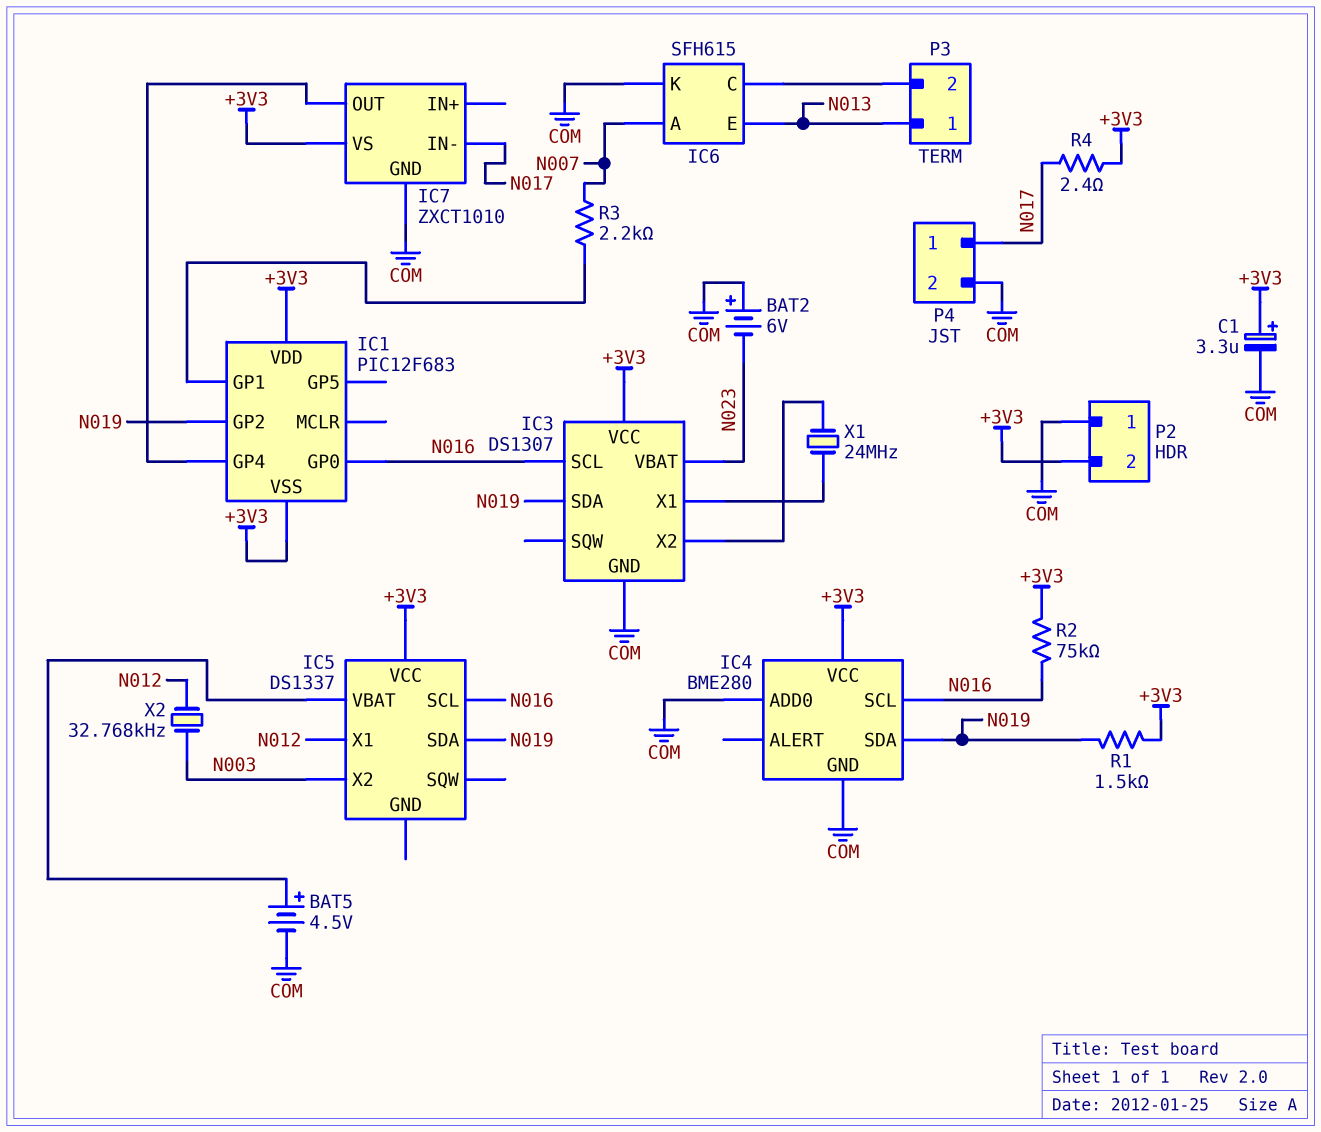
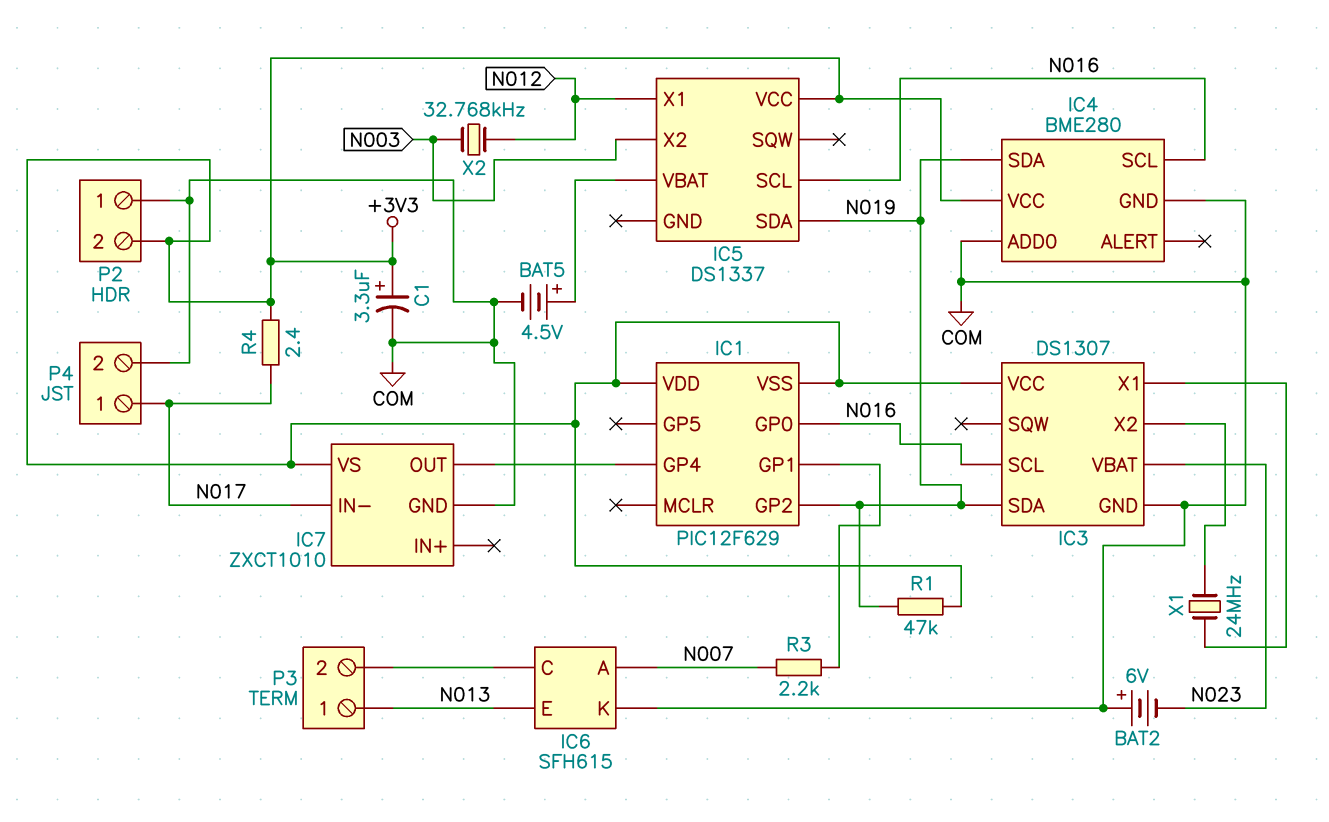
IC1: PIC12F683 -> PIC12F629
R1: 1.5k (+3V3, N019) -> 47k (+3V3, N019)
R2: 75k (+3V3, N016) -> none

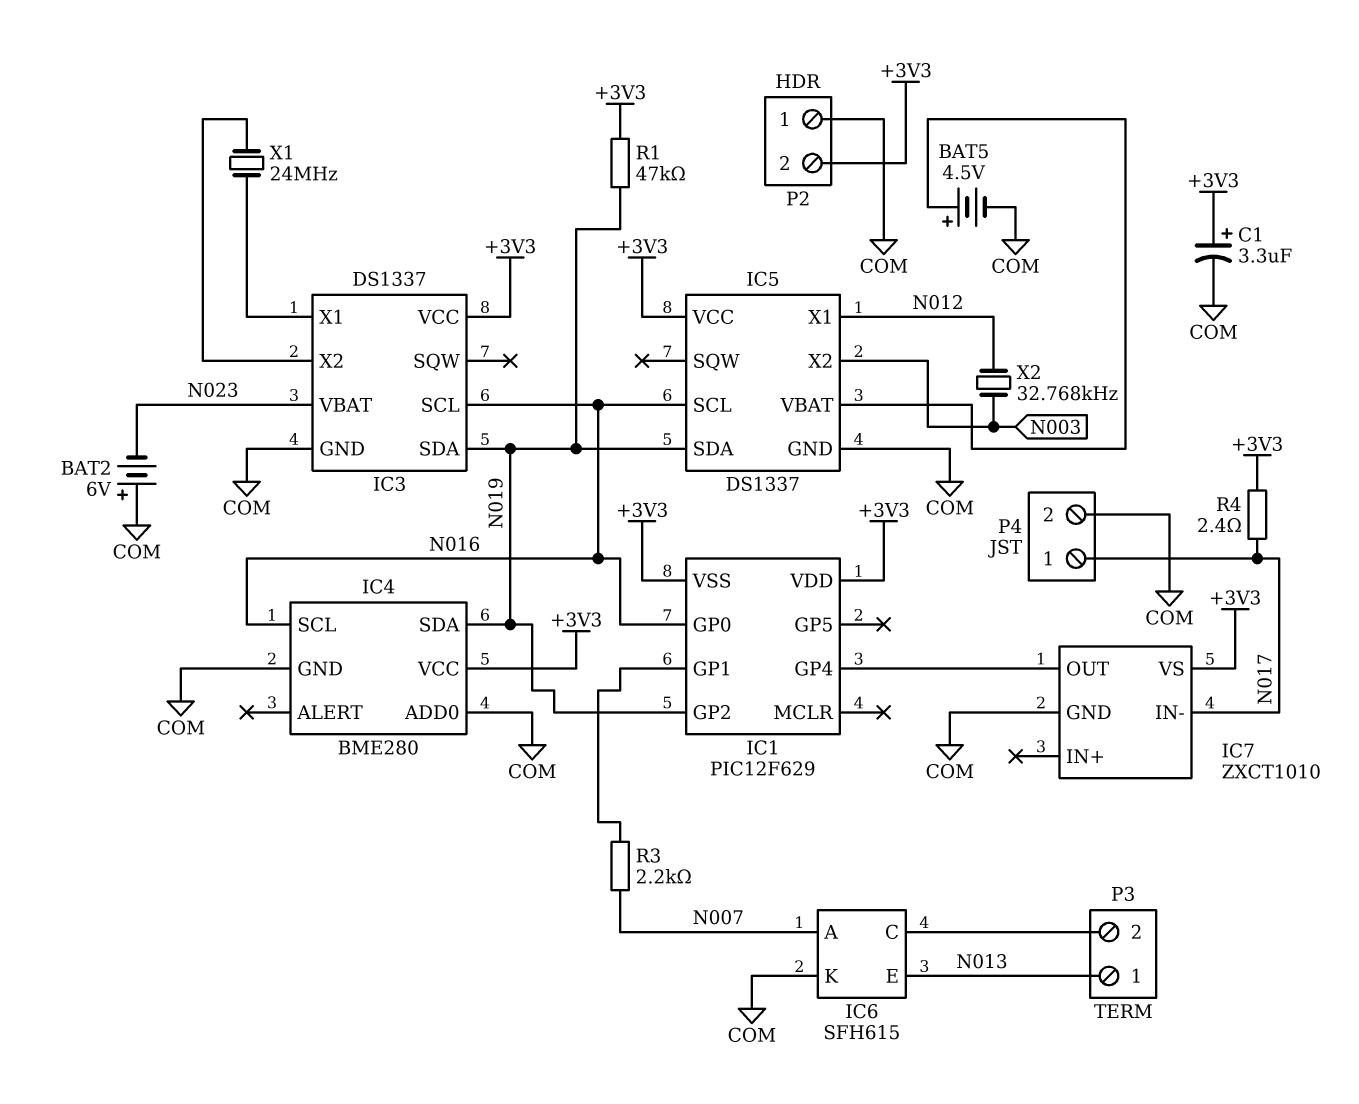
IC3: DS1307 -> DS1337
IC5 pin GND: none -> COM

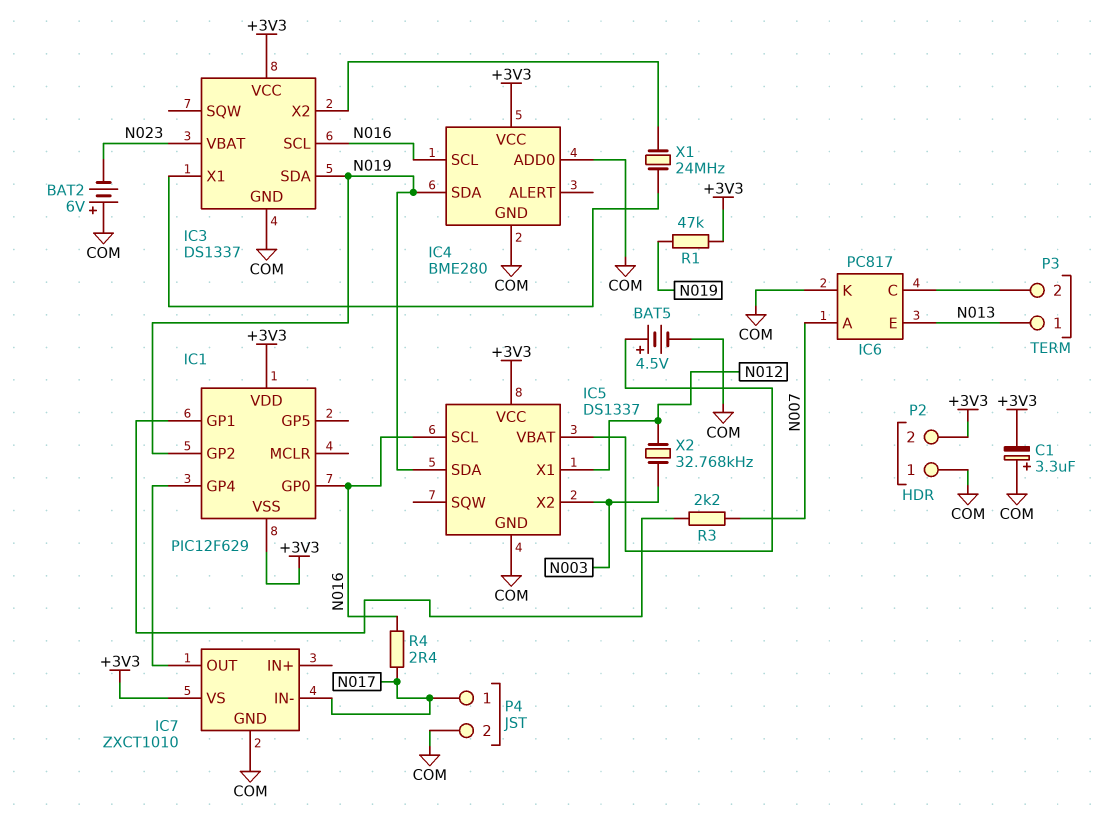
C1: 3.3uF (plus +3V3, minus COM) -> 3.3uF (plus COM, minus +3V3)
IC6: SFH615 -> PC817
R4: 2.4 (+3V3, N017) -> 2.4 (N016, N017)

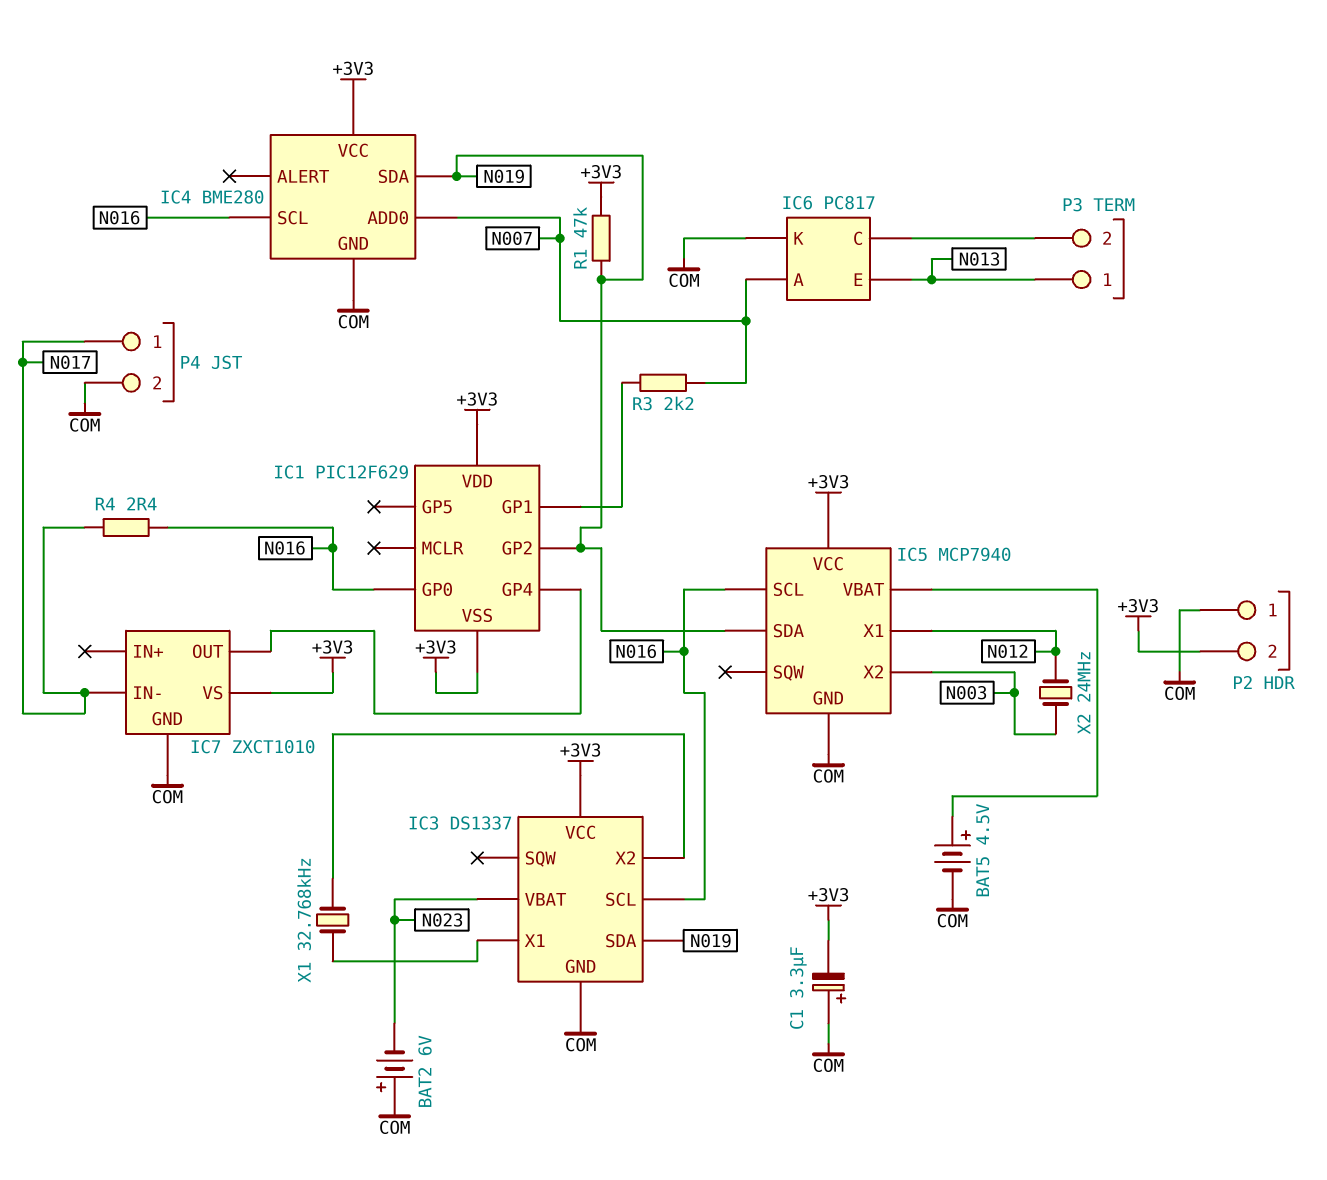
IC4 pin ADD0: COM -> N007
IC5: DS1337 -> MCP7940
X1: 24MHz (IC3/X1, IC3/X2) -> 32.768kHz (IC3/X1, IC3/X2)
X2: 32.768kHz (N003, N012) -> 24MHz (N003, N012)

